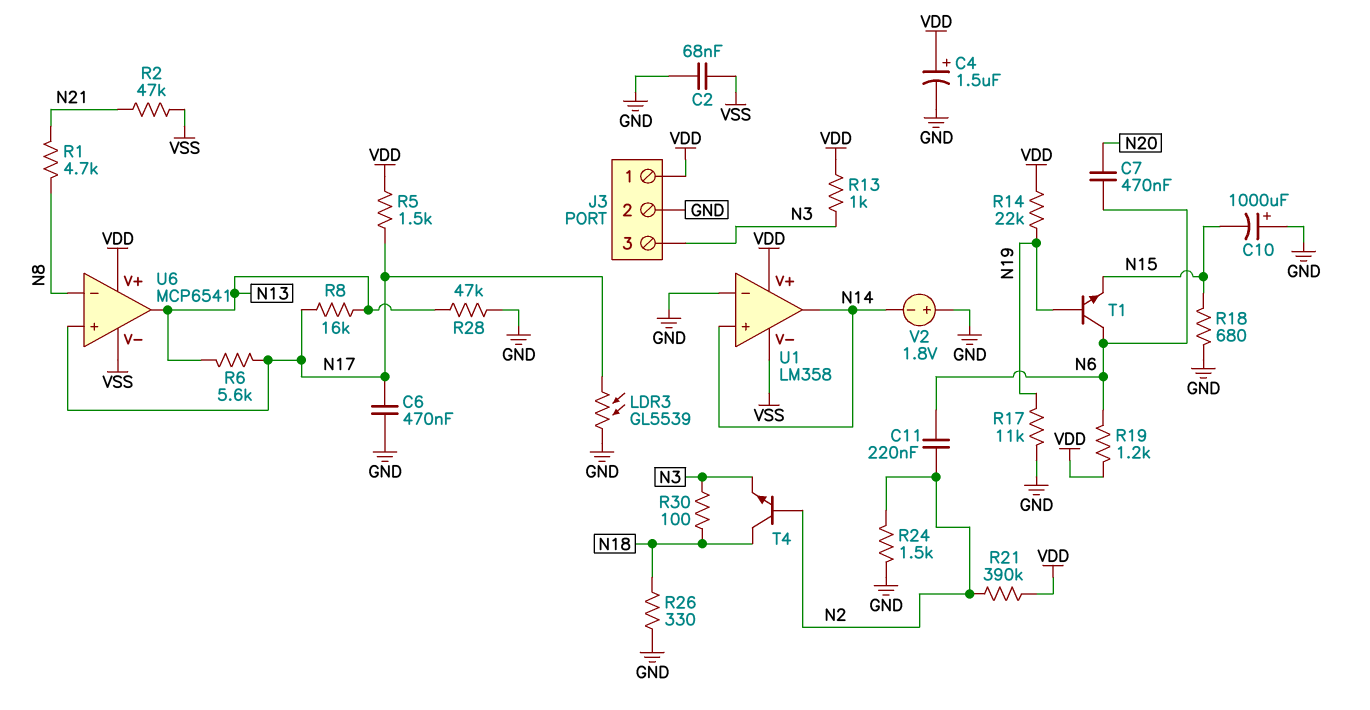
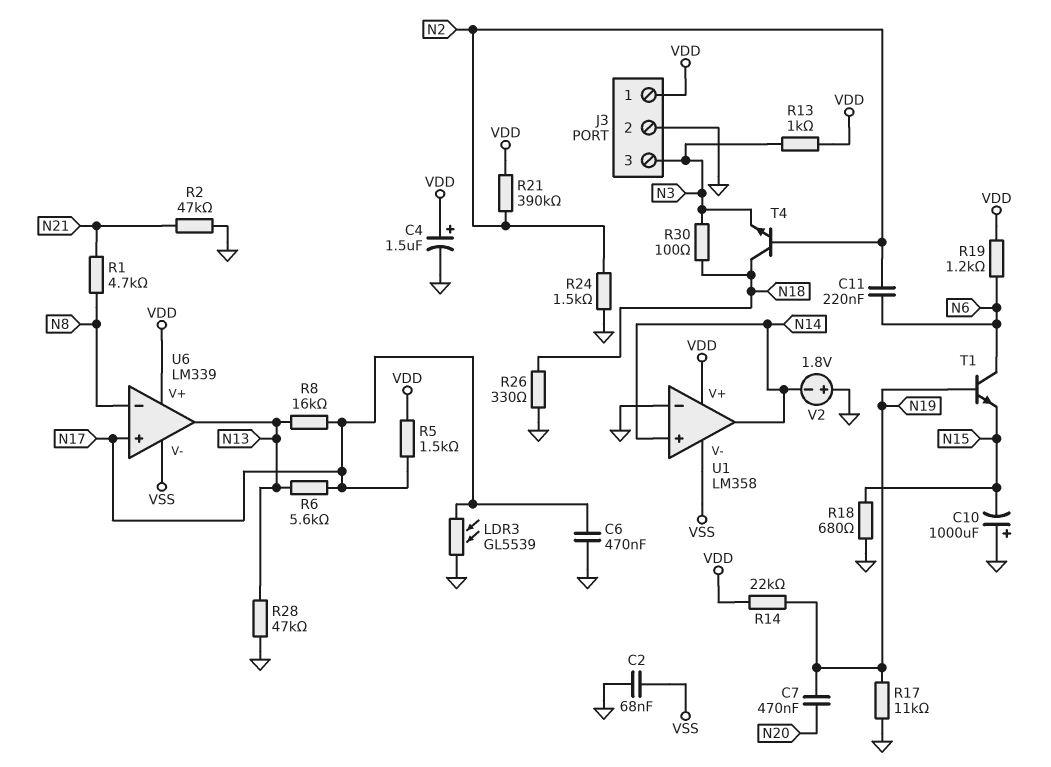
C7: 470nF (N6, N20) -> 470nF (N19, N20)
R2: 47k (N21, VSS) -> 47k (GND, N21)
U6: MCP6541 -> LM339

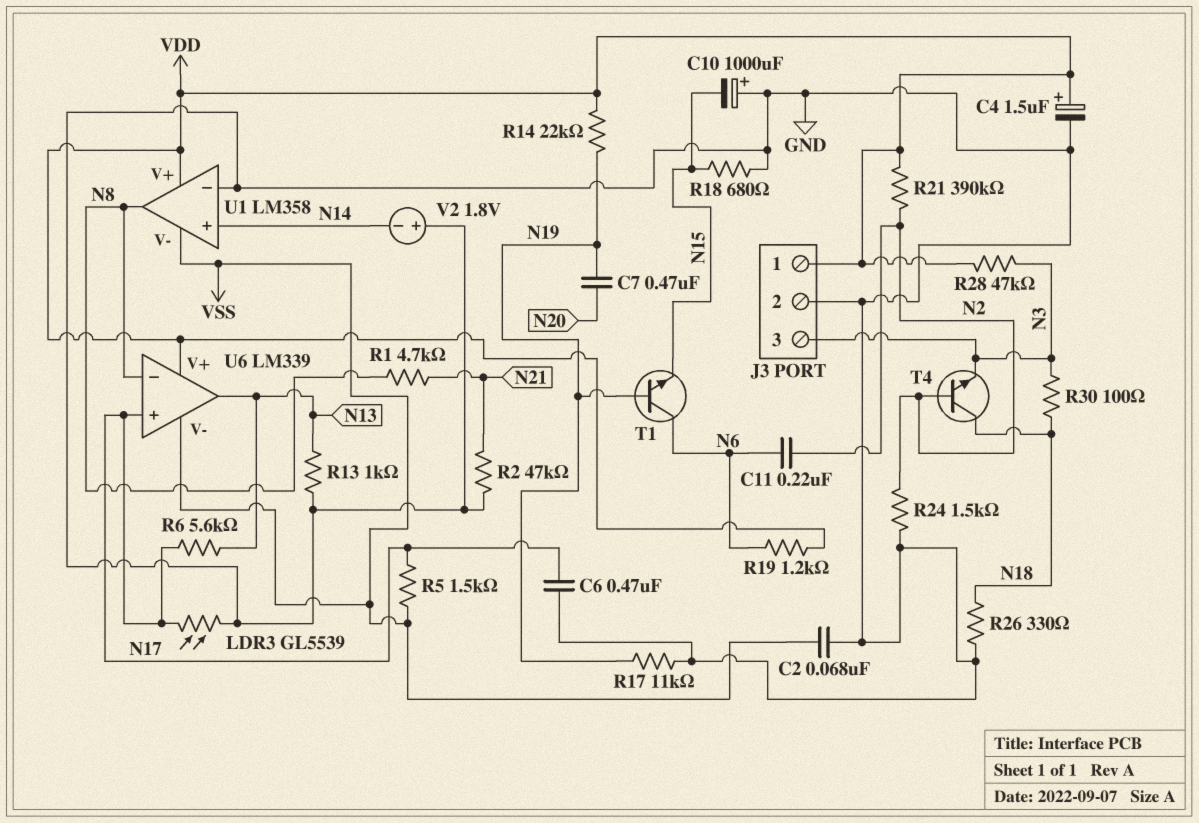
R5: 1.5k (N17, VDD) -> 1.5k (N17, VSS)
R8: 16k (N13, N17) -> none
R13: 1k (N3, VDD) -> 1k (GND, N13)
R28: 47k (GND, N13) -> 47k (N3, VDD)
U1 pin out: N14 -> N8

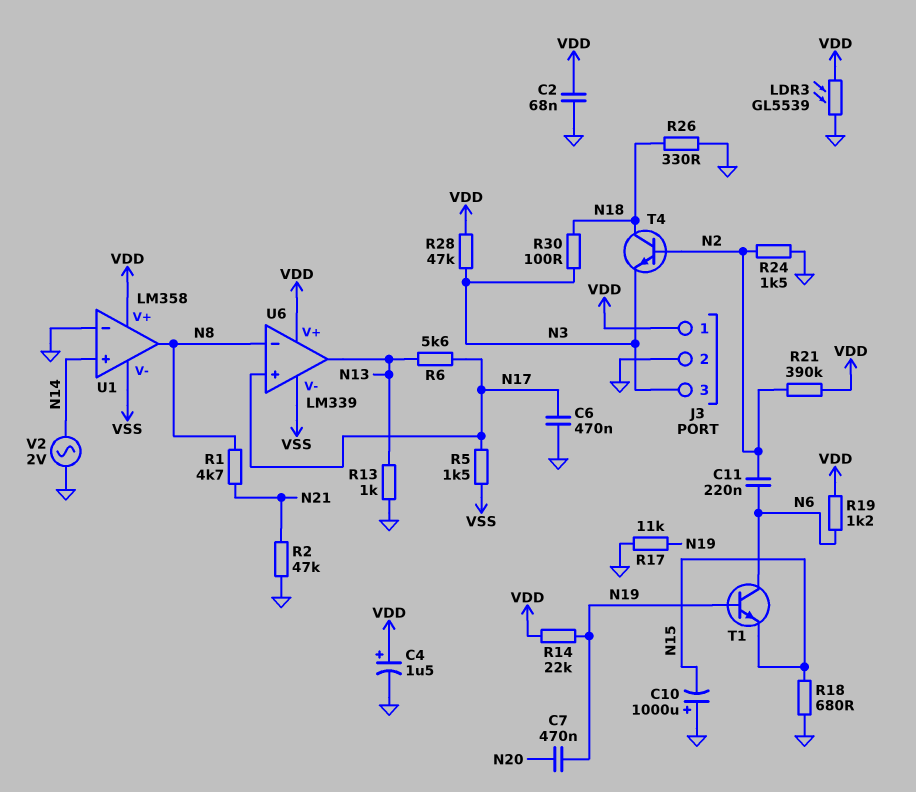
C2: 68nF (GND, VSS) -> 68nF (GND, VDD)
LDR3: GL5539 (GND, N17) -> GL5539 (GND, VDD)
V2: 1.8V (plus GND, minus N14) -> AC 2V (GND, N14)

